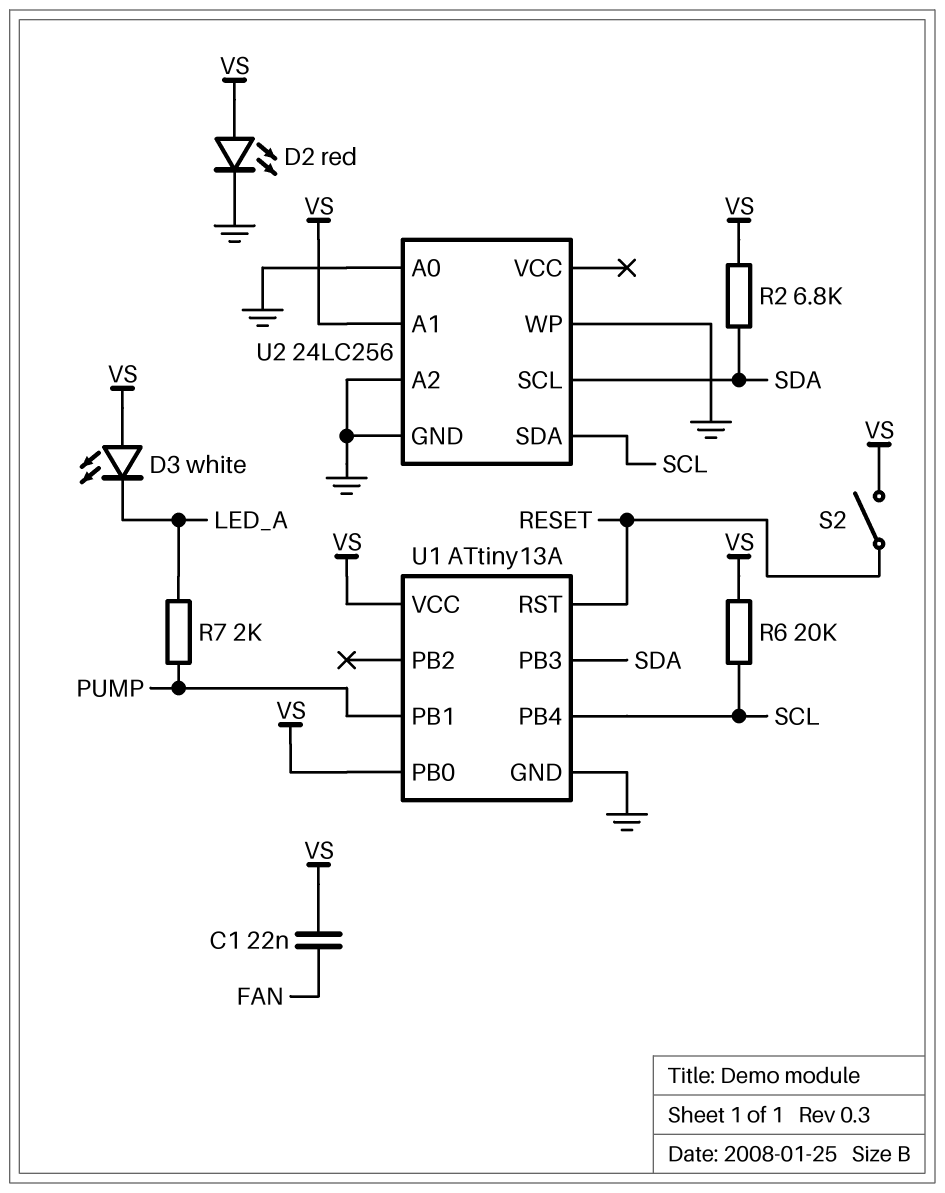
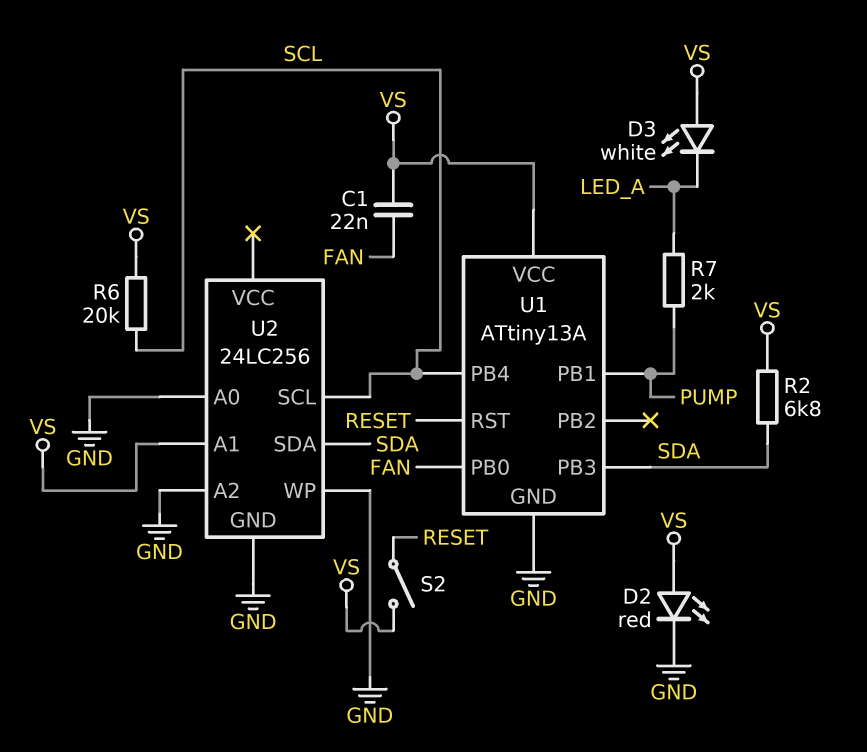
U1 pin PB0: VS -> FAN
U2 pin SCL: SDA -> SCL
U2 pin SDA: SCL -> SDA

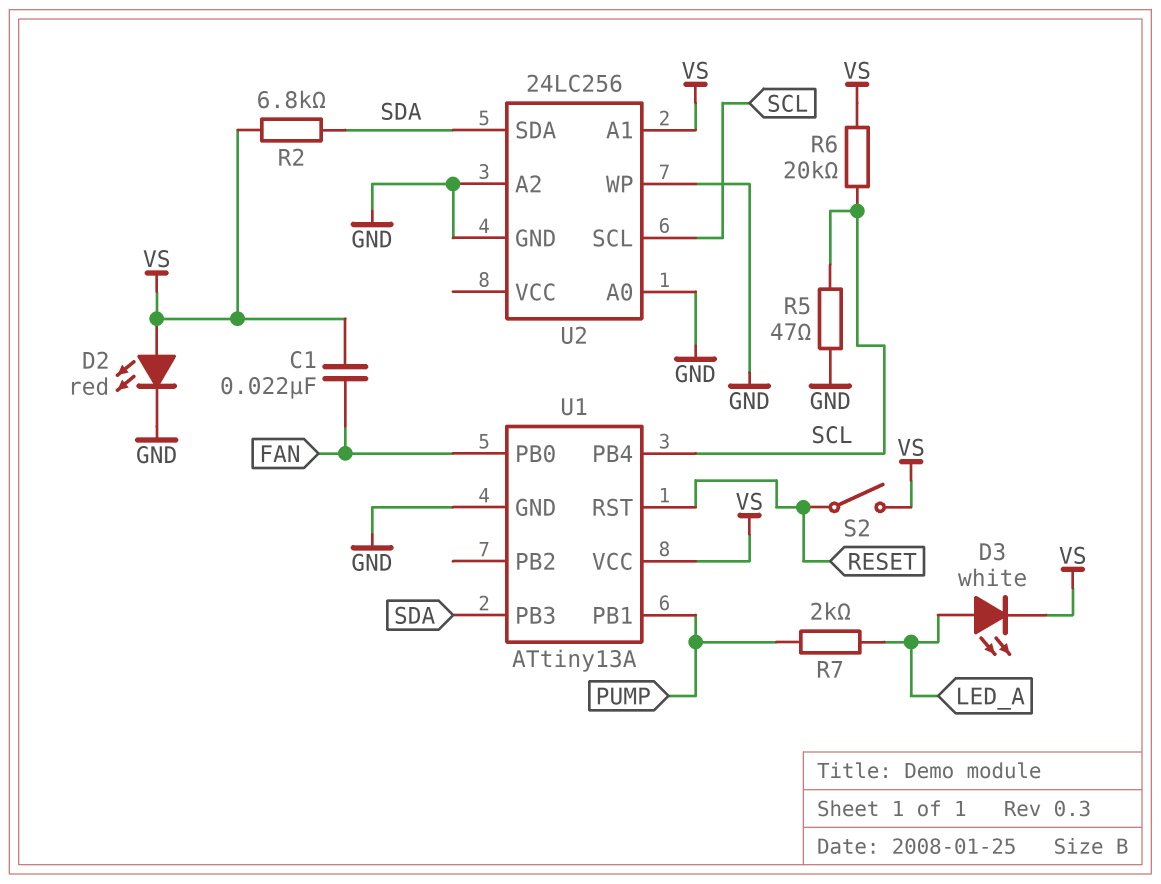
D3: LED white (A VS, K LED_A) -> LED white (A LED_A, K VS)
R5: none -> 47 (GND, SCL)

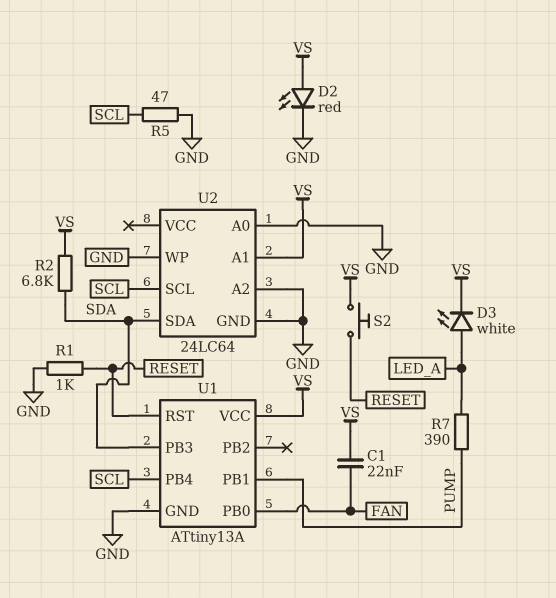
R1: none -> 1k (GND, RESET)
R6: 20k (SCL, VS) -> none
R7: 2k (LED_A, PUMP) -> 390 (LED_A, PUMP)
S2: switch (RESET, VS) -> button (RESET, VS)
U2: 24LC256 -> 24LC64

